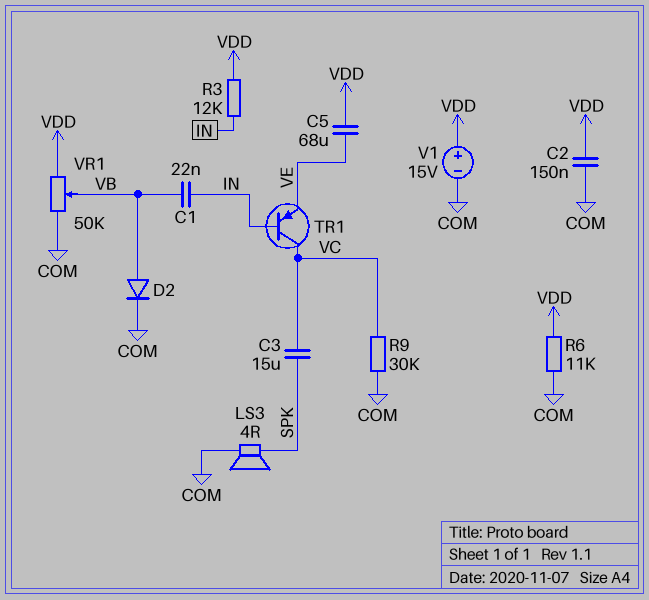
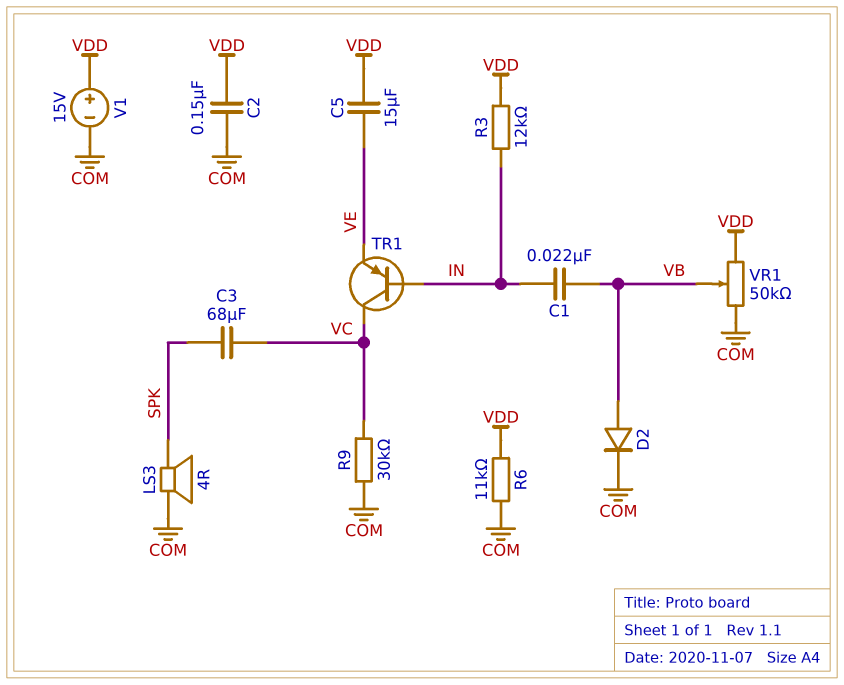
C3: 15uF (SPK, VC) -> 68uF (SPK, VC)
C5: 68uF (VDD, VE) -> 15uF (VDD, VE)

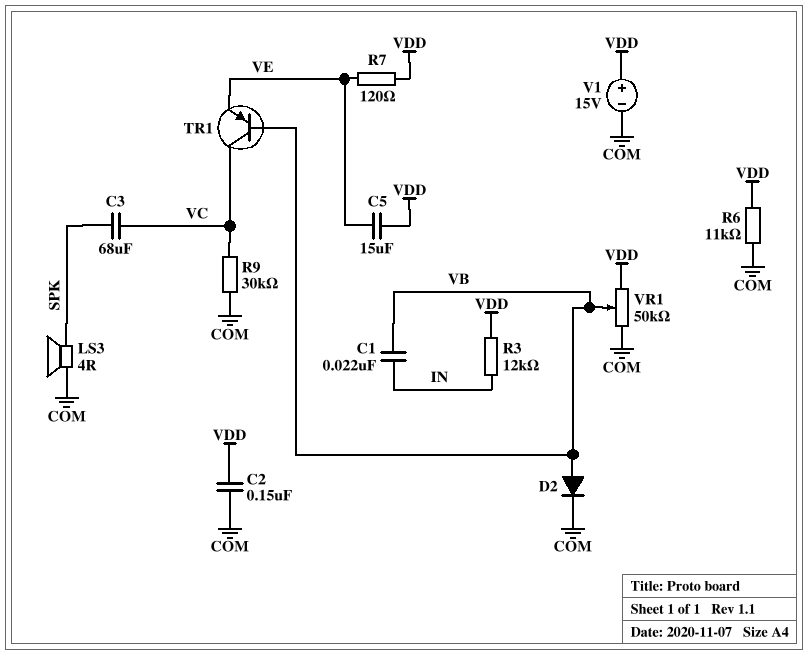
R7: none -> 120 (VDD, VE)
TR1: PNP (B IN, C VC, E VE) -> PNP (B VB, C VC, E VE)

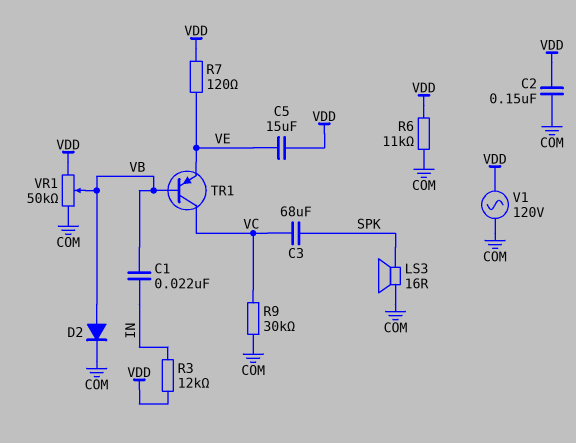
LS3: speaker 4R (COM, SPK) -> speaker 16R (COM, SPK)
V1: 15V (plus VDD, minus COM) -> AC 120V (COM, VDD)

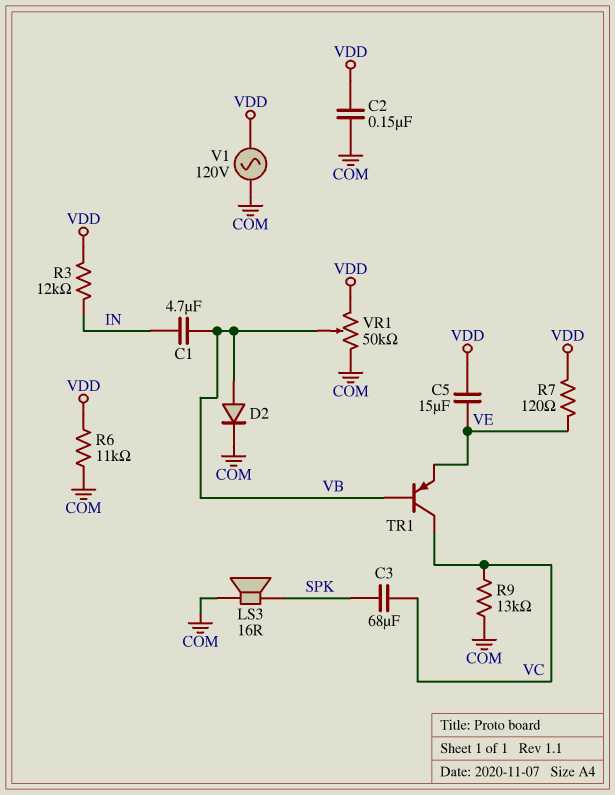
C1: 22nF (IN, VB) -> 4.7uF (IN, VB)
R9: 30k (COM, VC) -> 13k (COM, VC)

